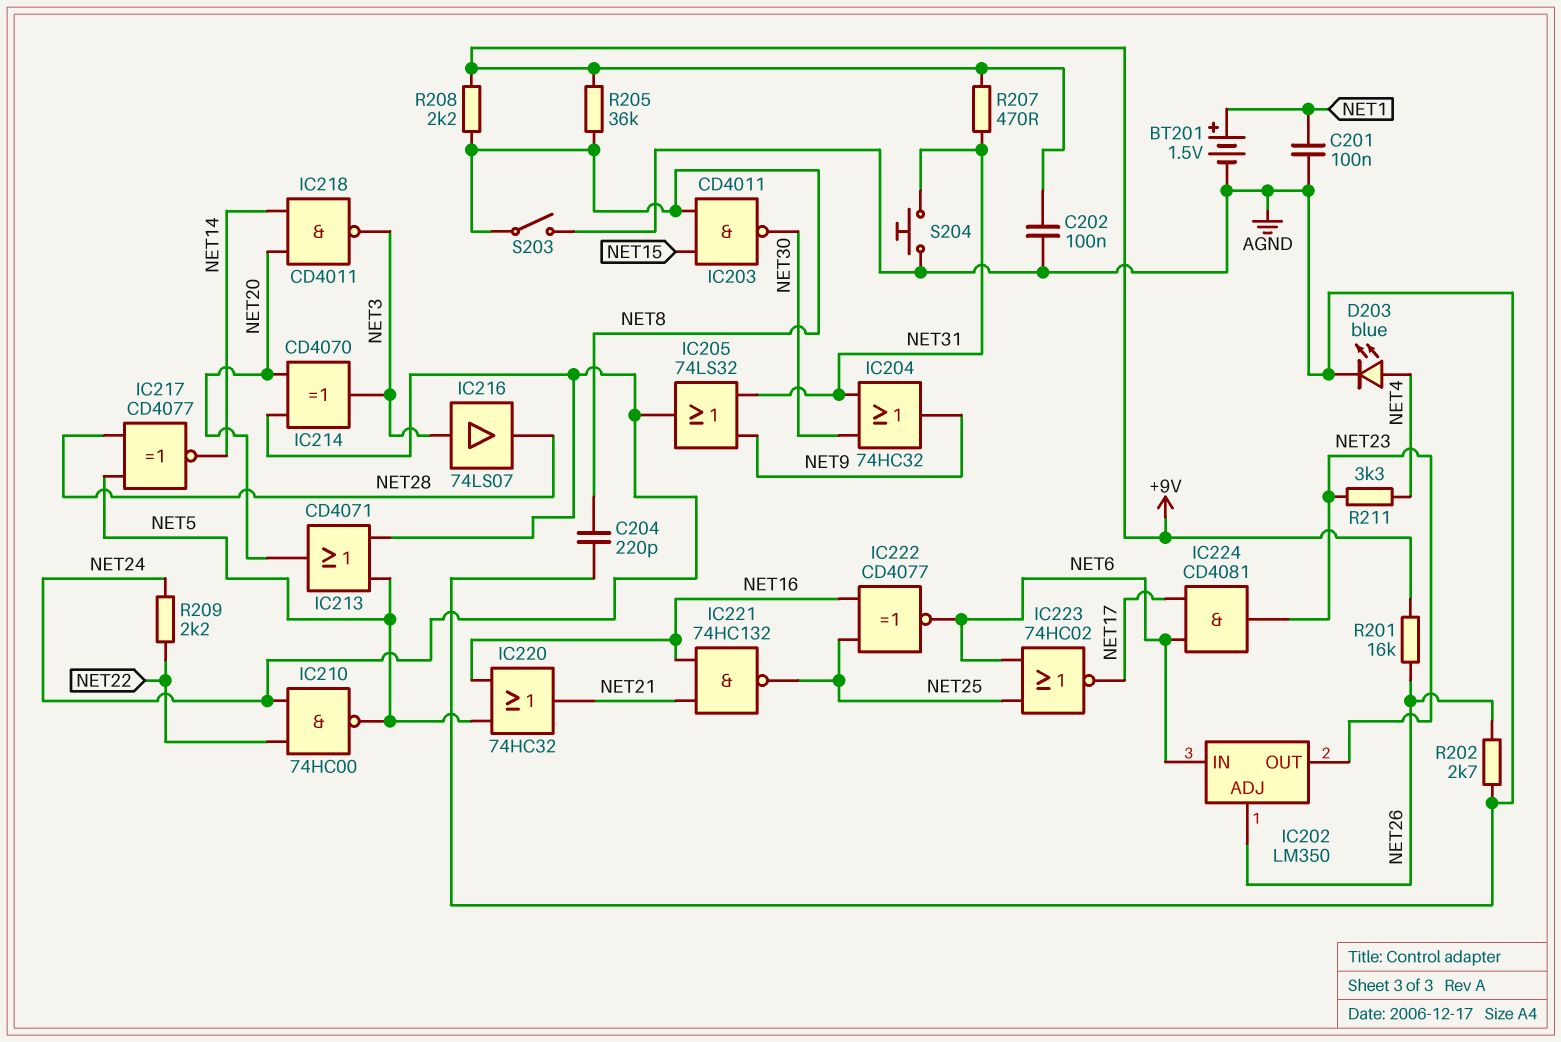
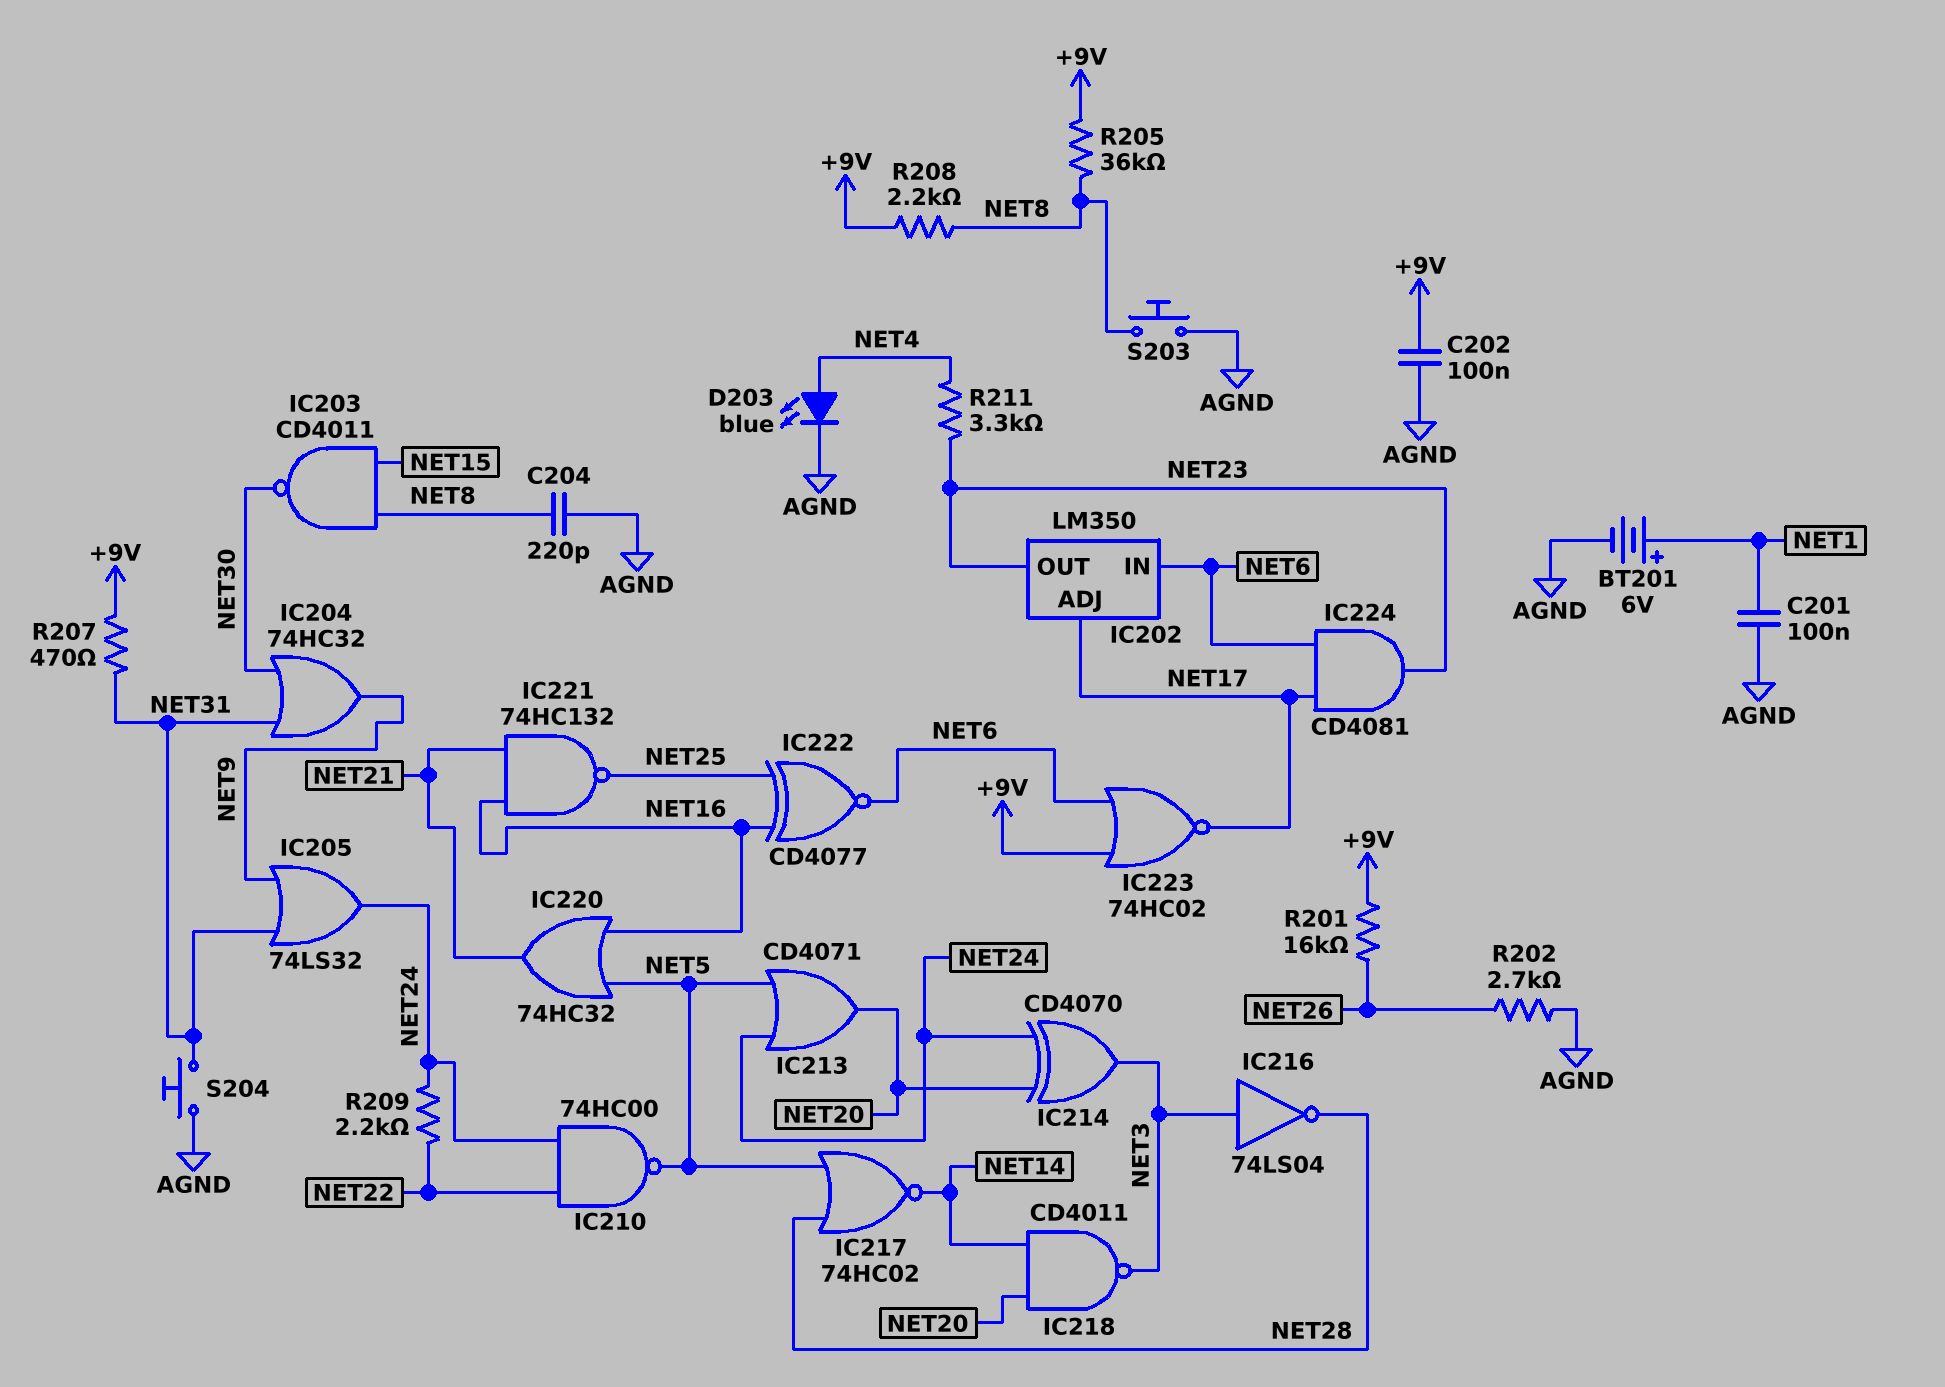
BT201: 1.5V (plus NET1, minus AGND) -> 6V (plus NET1, minus AGND)
IC202 pin ADJ: NET26 -> NET17
IC216: buffer 74LS07 (in NET3, out NET28) -> NOT 74LS04 (in NET3, out NET28)
IC217: XNOR CD4077 (in NET5, in NET28, out NET14) -> NOR 74HC02 (in NET5, in NET28, out NET14)
IC223: NOR 74HC02 (in NET6, in NET25, out NET17) -> NOR 74HC02 (in +9V, in NET6, out NET17)
S203: switch (AGND, NET8) -> button (AGND, NET8)

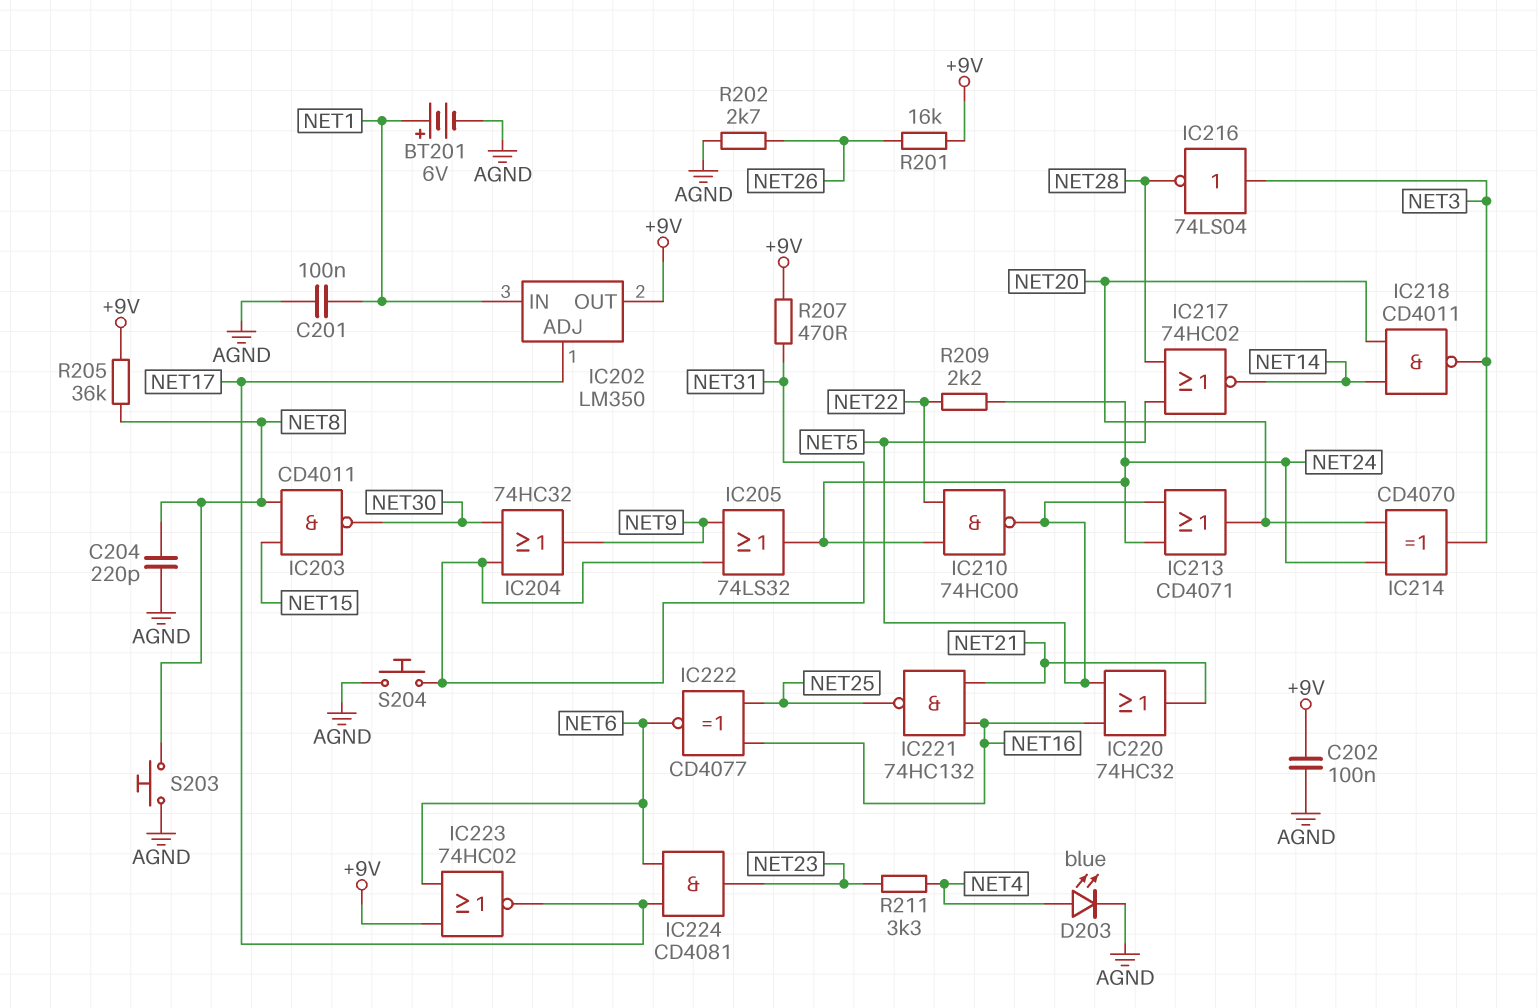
IC202 pin IN: NET6 -> NET1
IC202 pin OUT: NET23 -> +9V
R208: 2.2k (+9V, NET8) -> none

